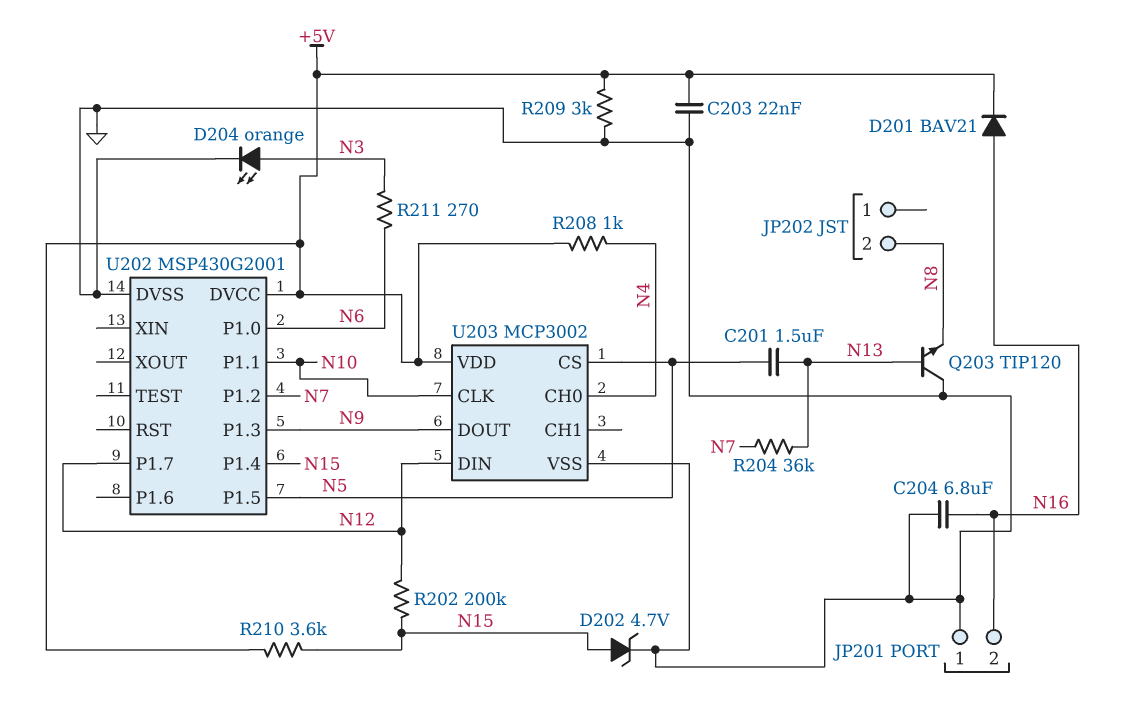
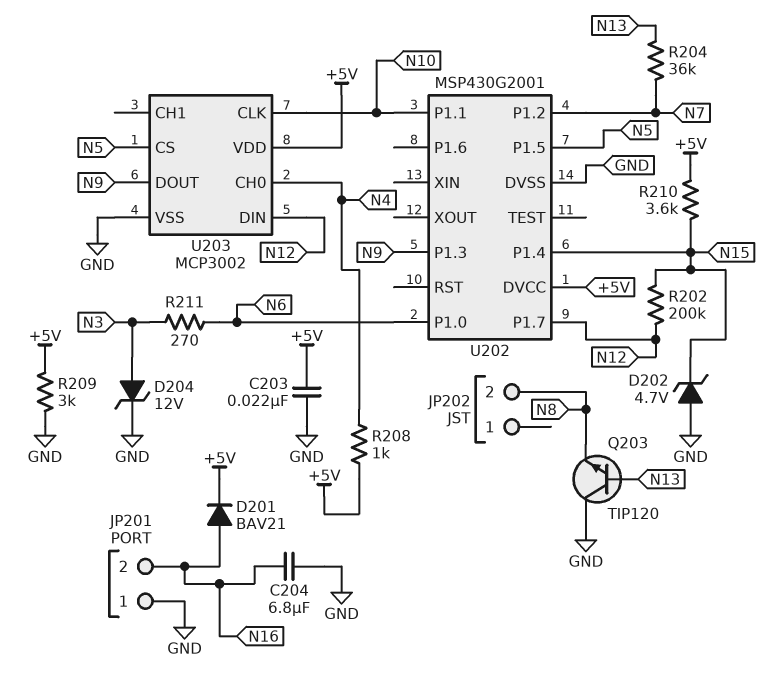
C201: 1.5uF (N5, N13) -> none
D202: zener 4.7V (A N15, K GND) -> zener 4.7V (A GND, K N15)
D204: LED orange (A N3, K GND) -> zener 12V (A N3, K GND)

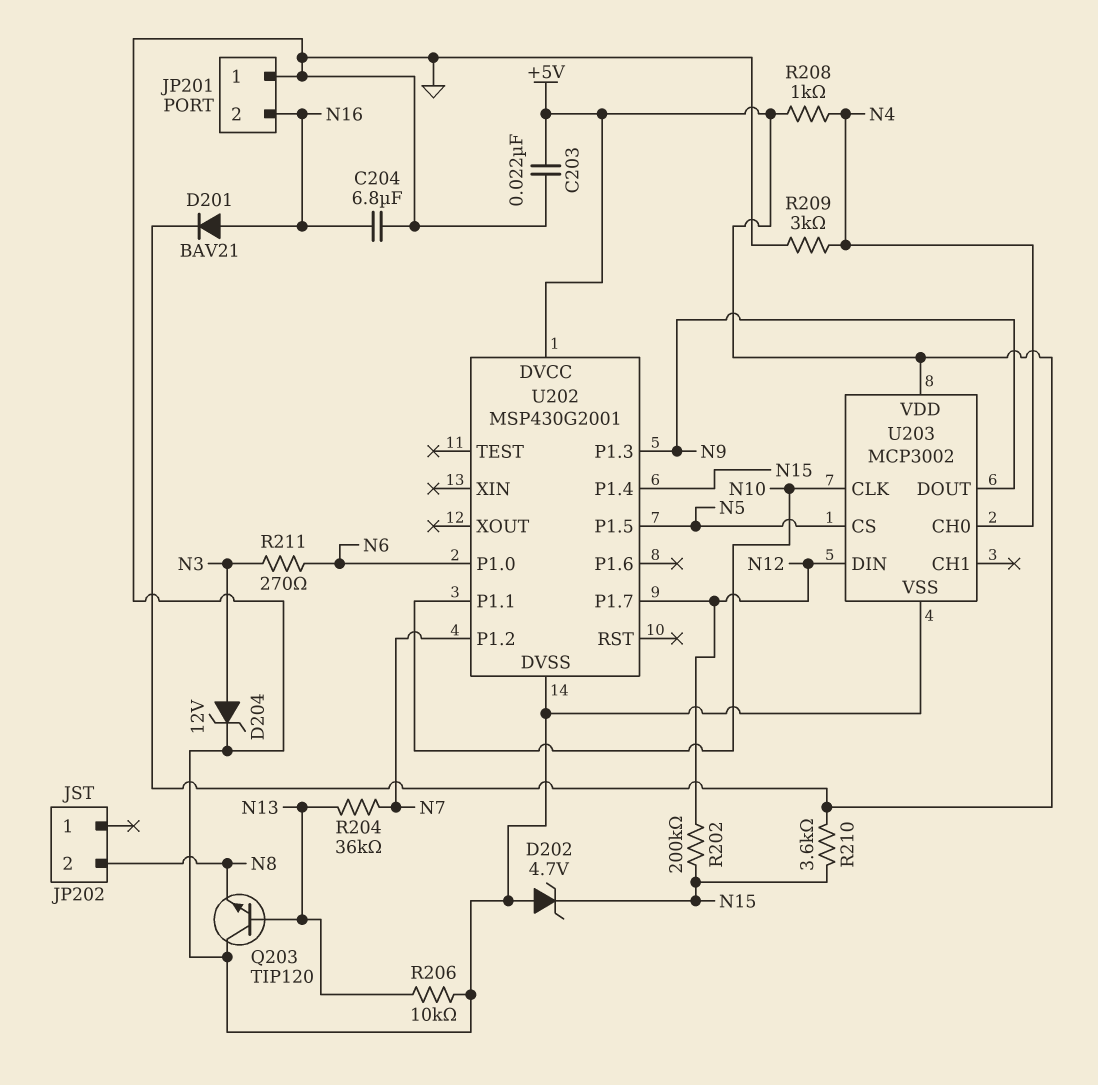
R206: none -> 10k (GND, N13)
R209: 3k (+5V, GND) -> 3k (GND, N4)

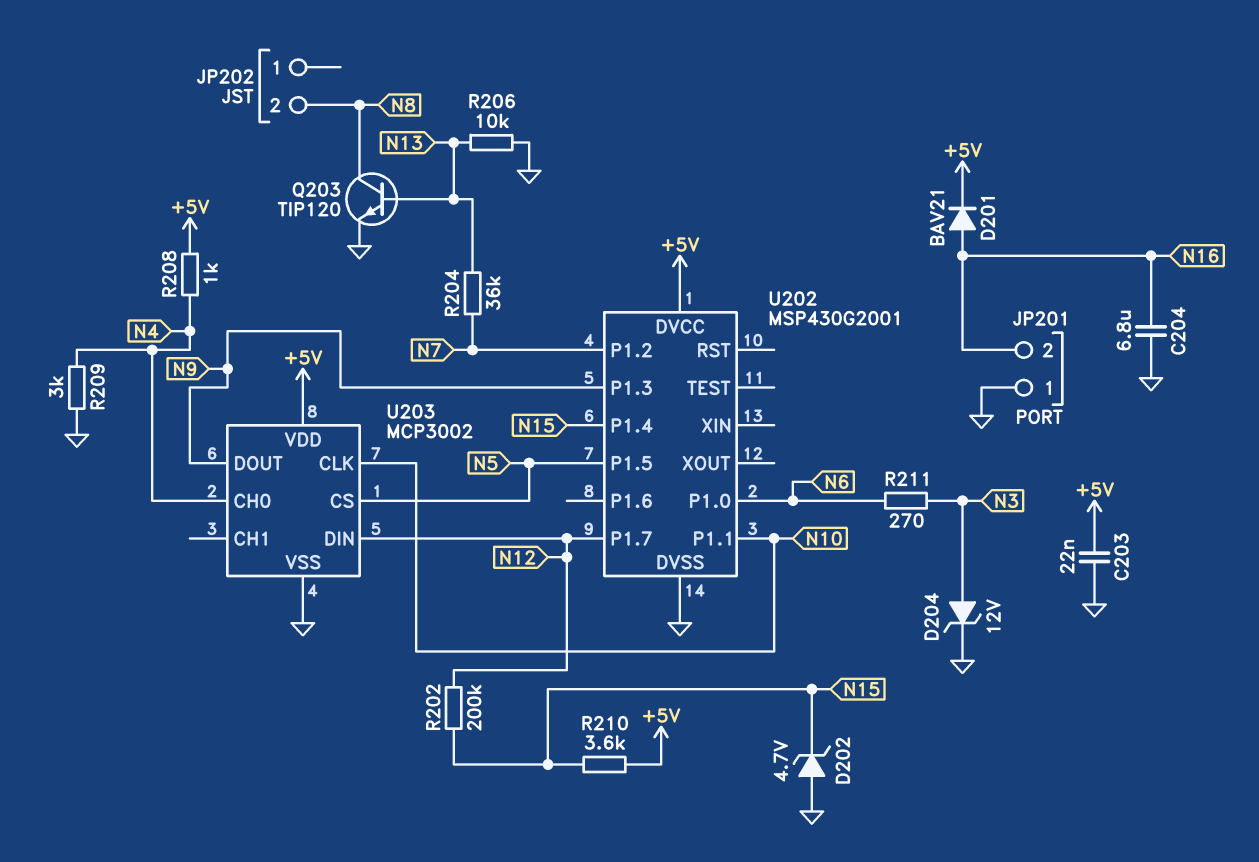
Q203: NPN TIP120 (B N13, C GND, E N8) -> NPN TIP120 (B N13, C N8, E GND)

